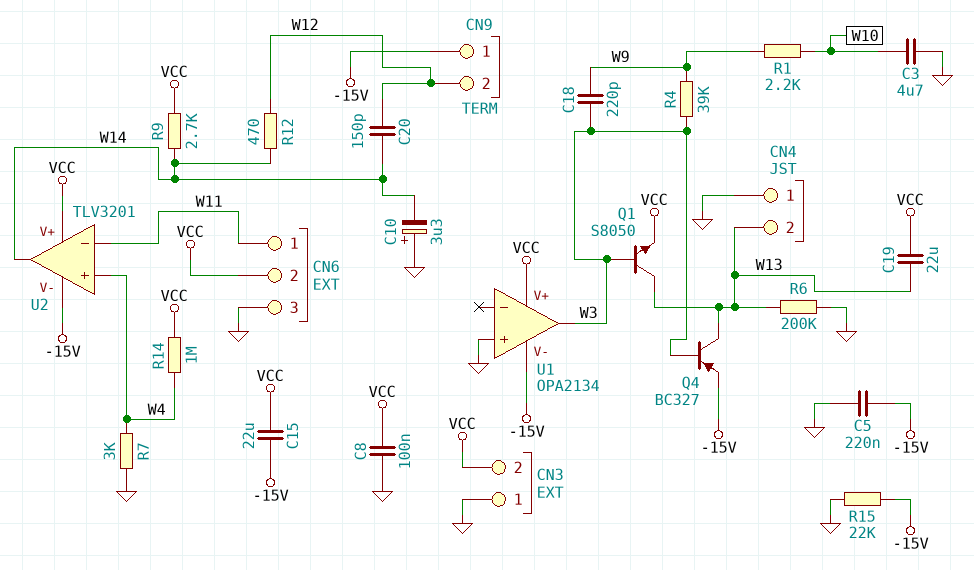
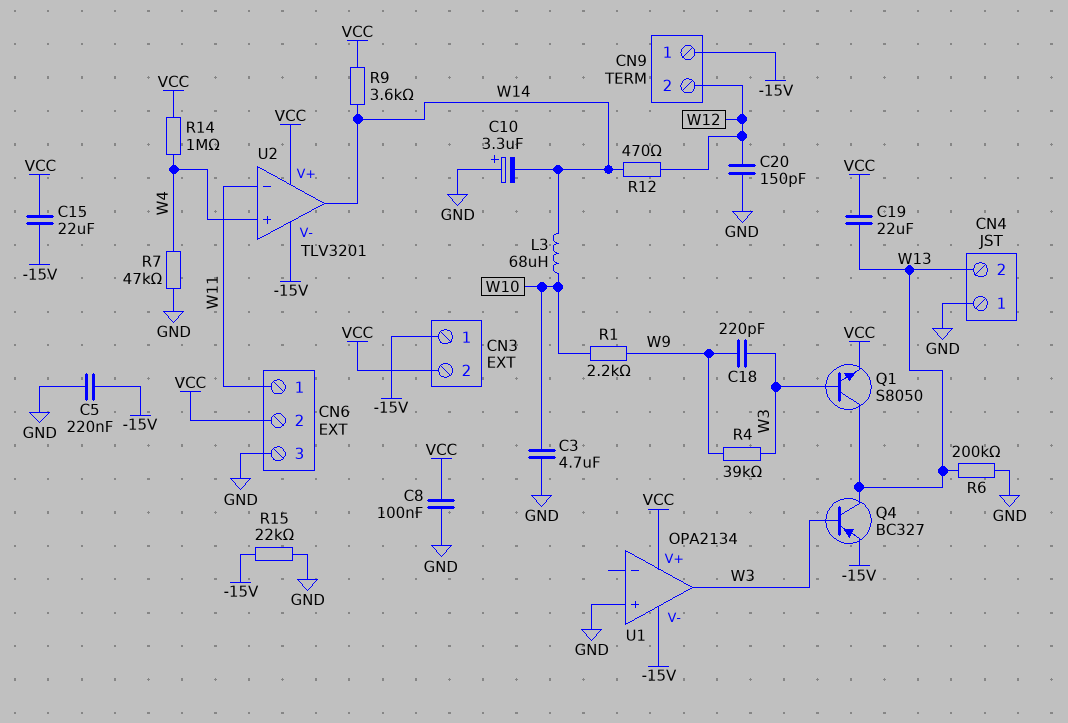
C20: 150pF (W12, W14) -> 150pF (GND, W12)
CN3 pin 1: GND -> -15V
L3: none -> 68uH (W10, W14)
R7: 3k (GND, W4) -> 47k (GND, W4)
R9: 2.7k (VCC, W14) -> 3.6k (VCC, W14)

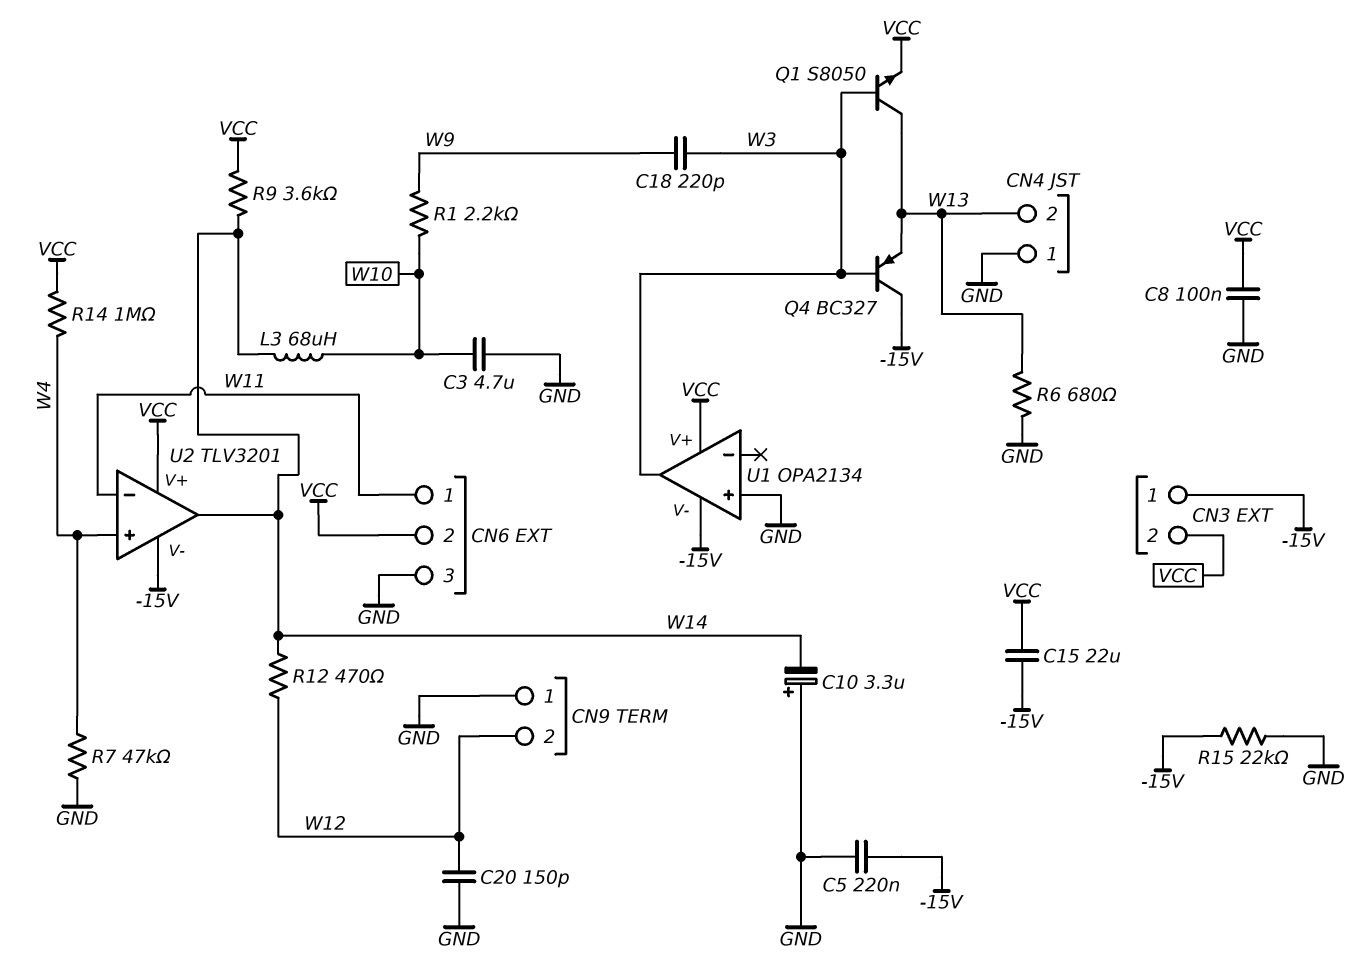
C19: 22uF (VCC, W13) -> none
CN9 pin 1: -15V -> GND
Q4: PNP BC327 (B W3, C W13, E -15V) -> PNP BC327 (B W3, C -15V, E W13)
R4: 39k (W3, W9) -> none
R6: 200k (GND, W13) -> 680 (GND, W13)

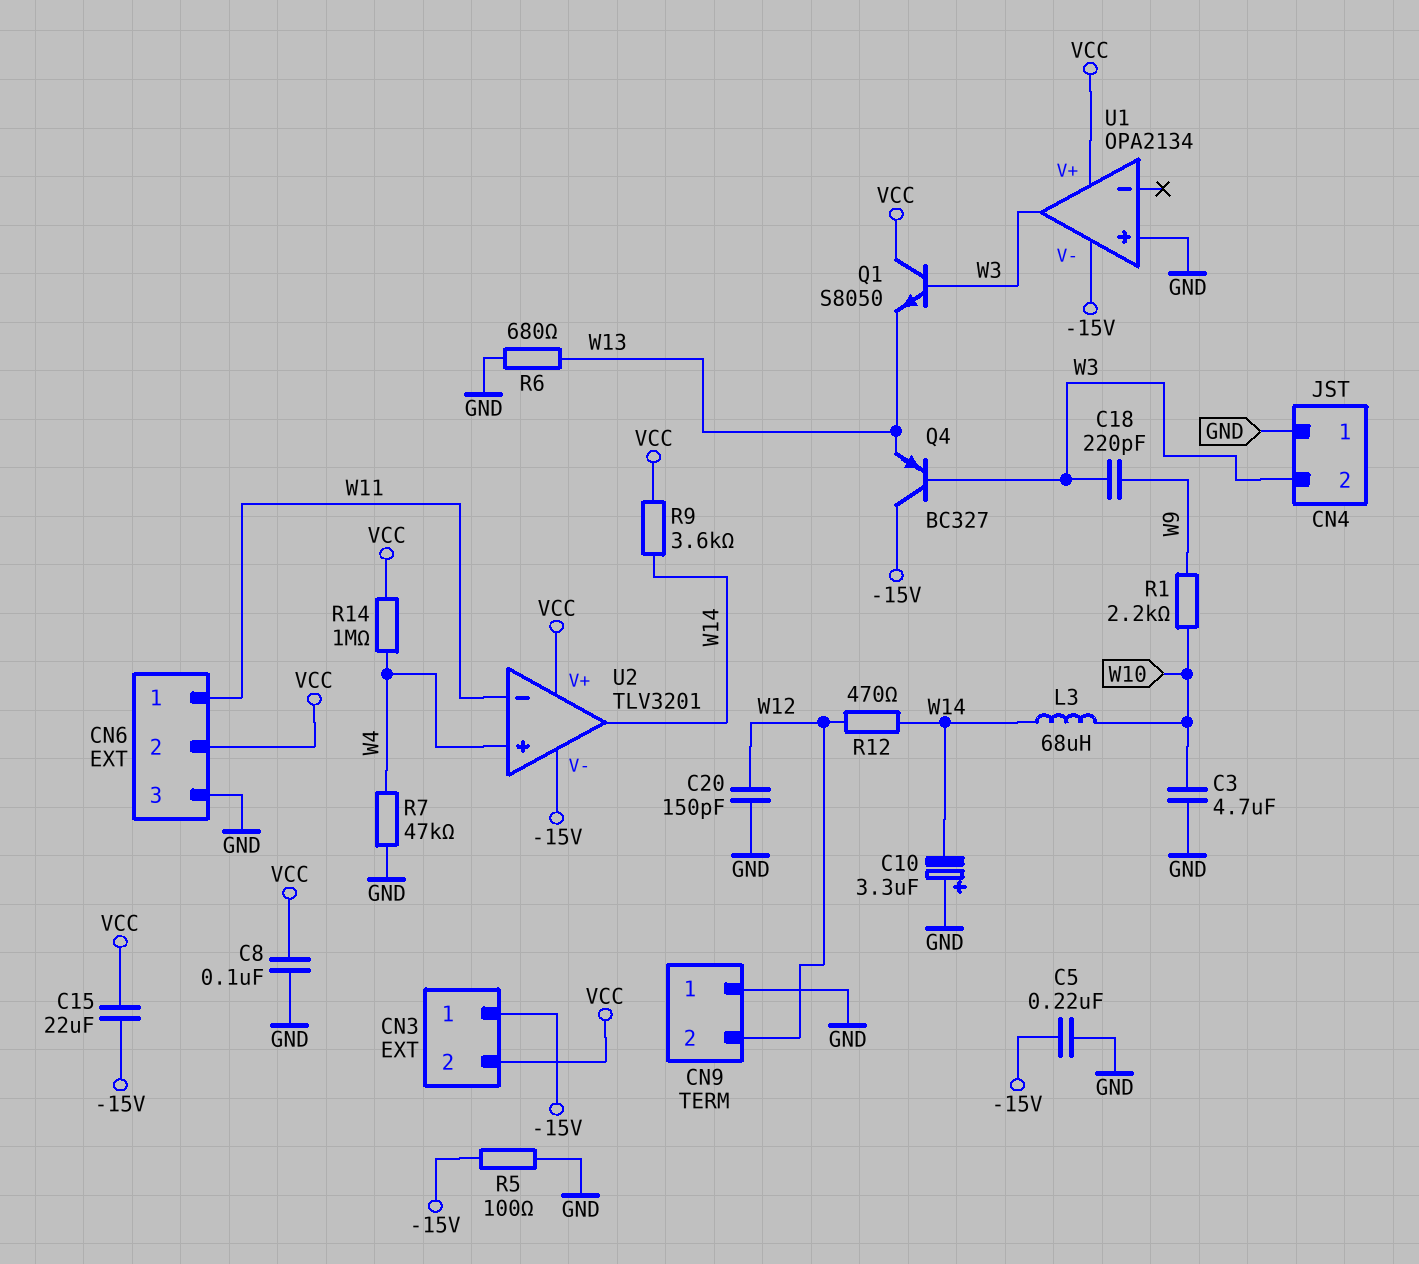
CN4 pin 2: W13 -> W3
Q1: NPN S8050 (B W3, C W13, E VCC) -> NPN S8050 (B W3, C VCC, E W13)
R5: none -> 100 (-15V, GND)
R15: 22k (-15V, GND) -> none

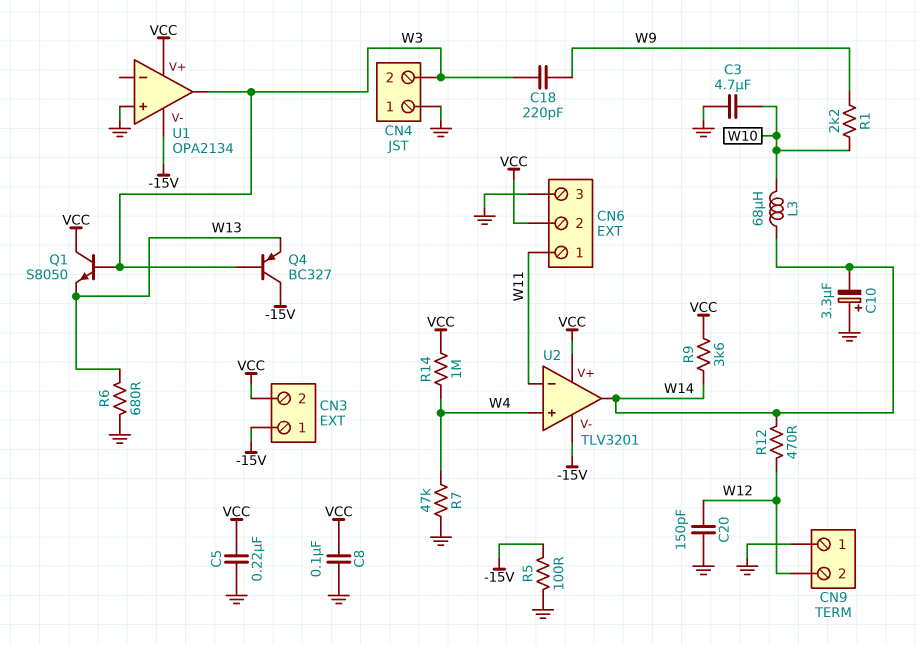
C5: 220nF (-15V, GND) -> 220nF (GND, VCC)
C15: 22uF (-15V, VCC) -> none

